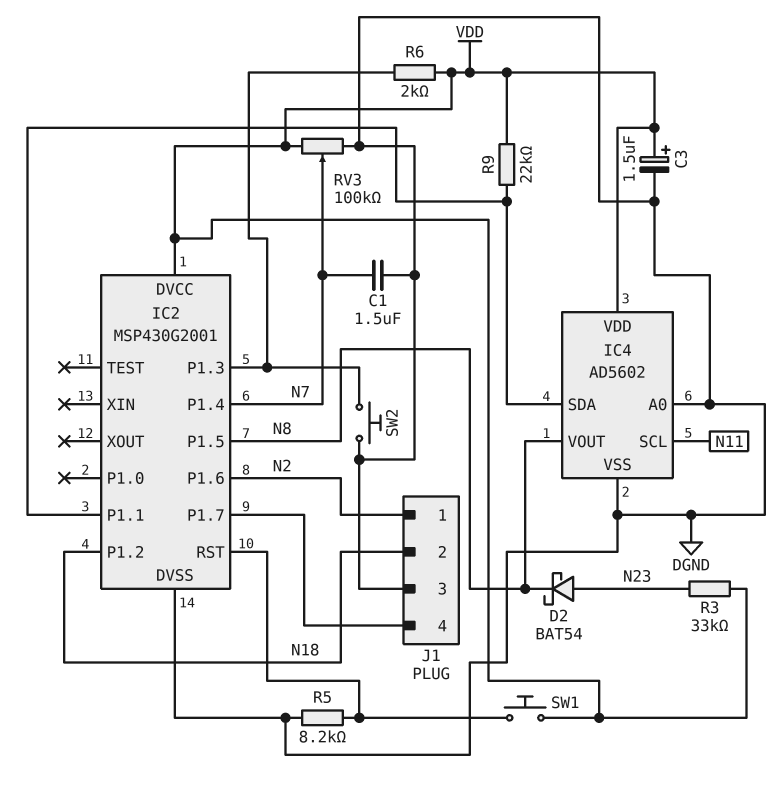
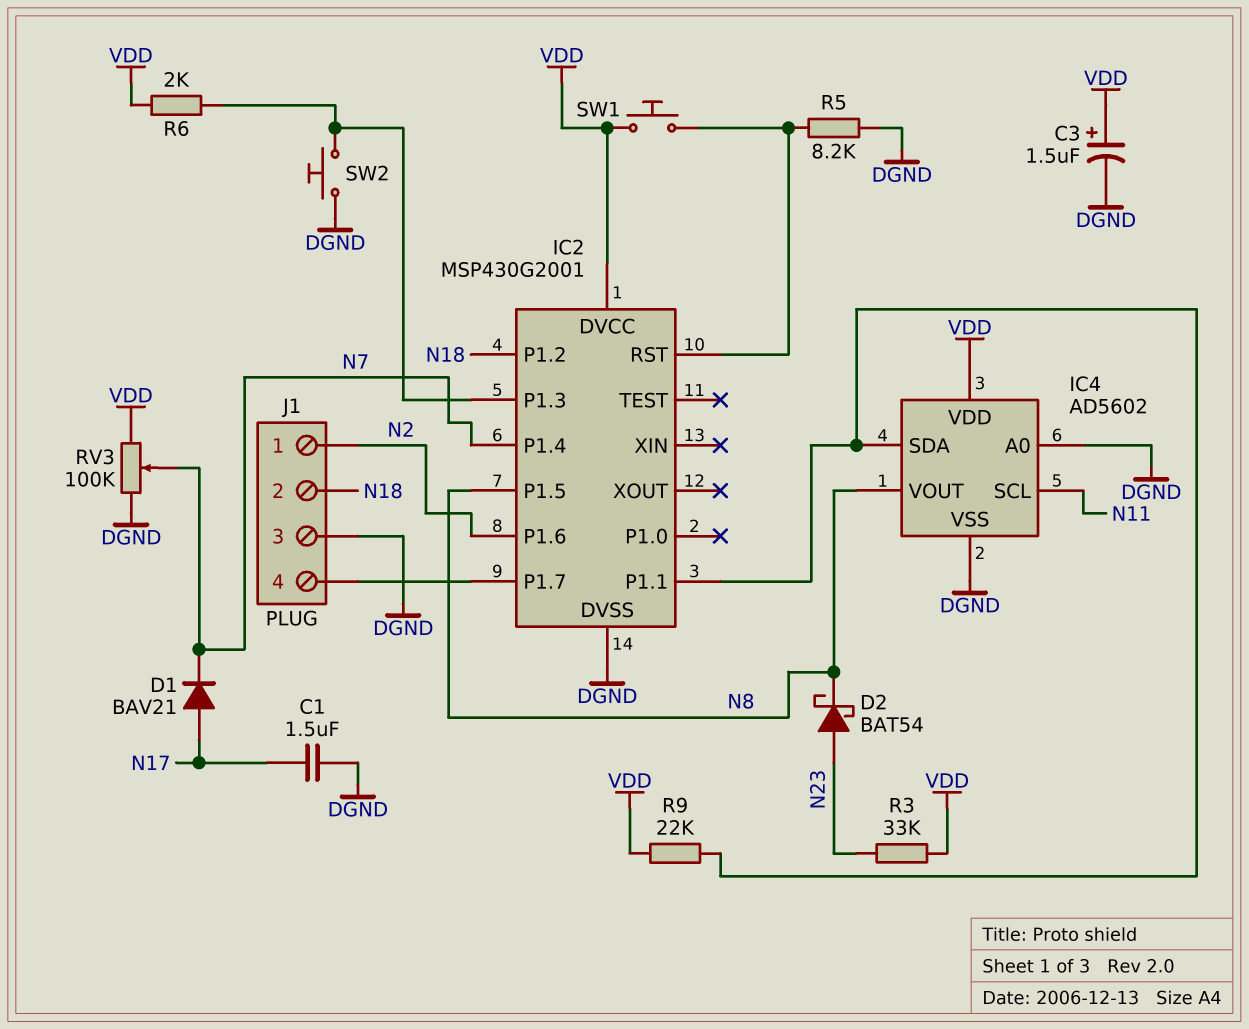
C1: 1.5uF (DGND, N7) -> 1.5uF (DGND, N17)
D1: none -> diode BAV21 (A N17, K N7)

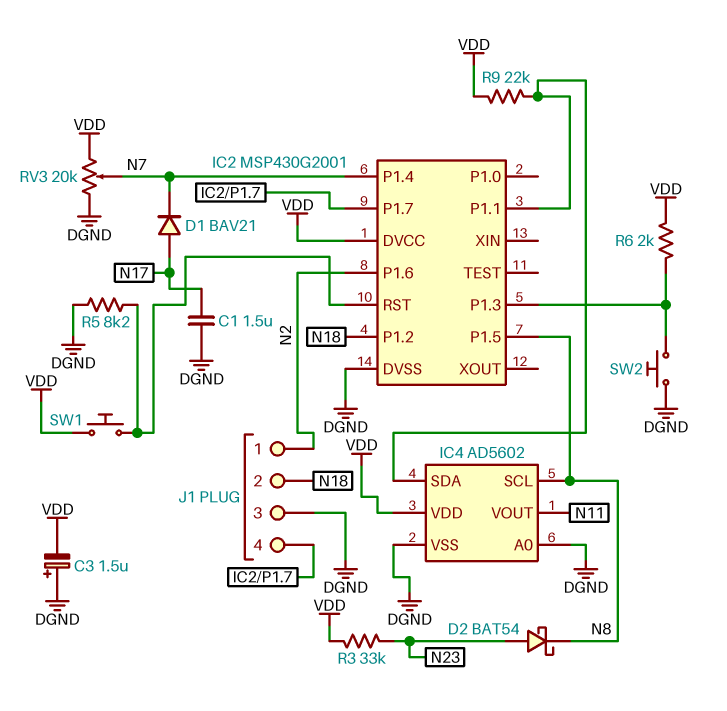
C3: 1.5uF (plus VDD, minus DGND) -> 1.5uF (plus DGND, minus VDD)
IC4 pin SCL: N11 -> N8
IC4 pin VOUT: N8 -> N11
RV3: 100k (DGND, VDD, wiper N7) -> 20k (DGND, VDD, wiper N7)

